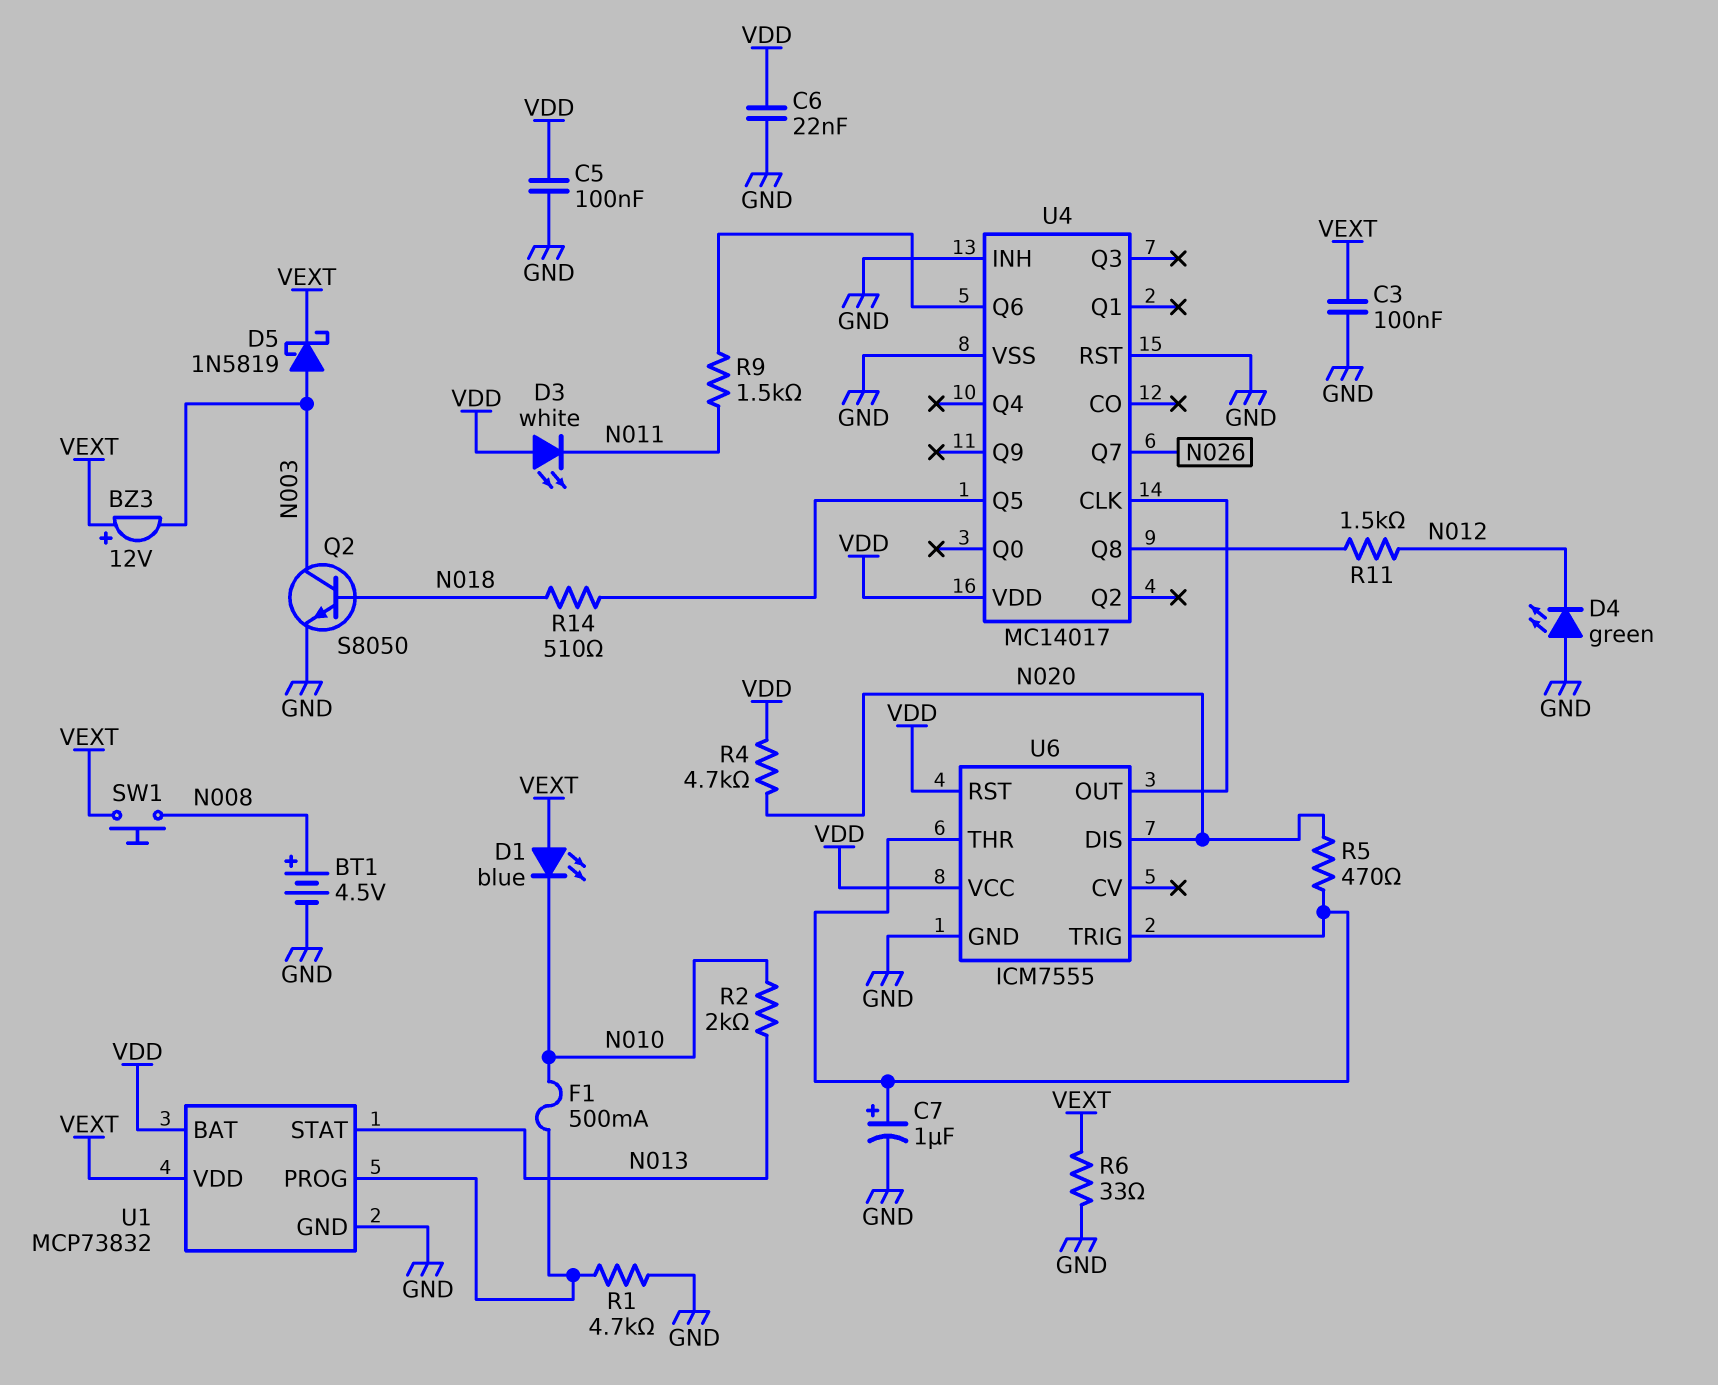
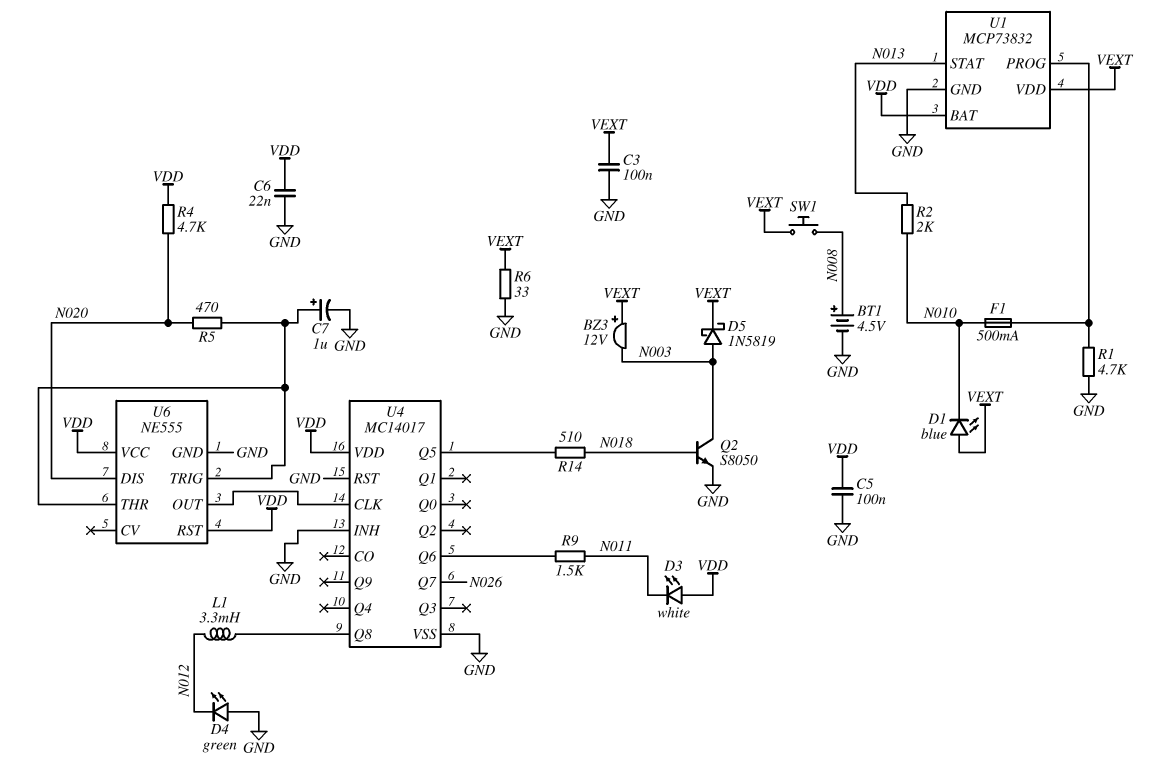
L1: none -> 3.3mH (N012, U4/Q8)
R11: 1.5k (N012, U4/Q8) -> none
U6: ICM7555 -> NE555

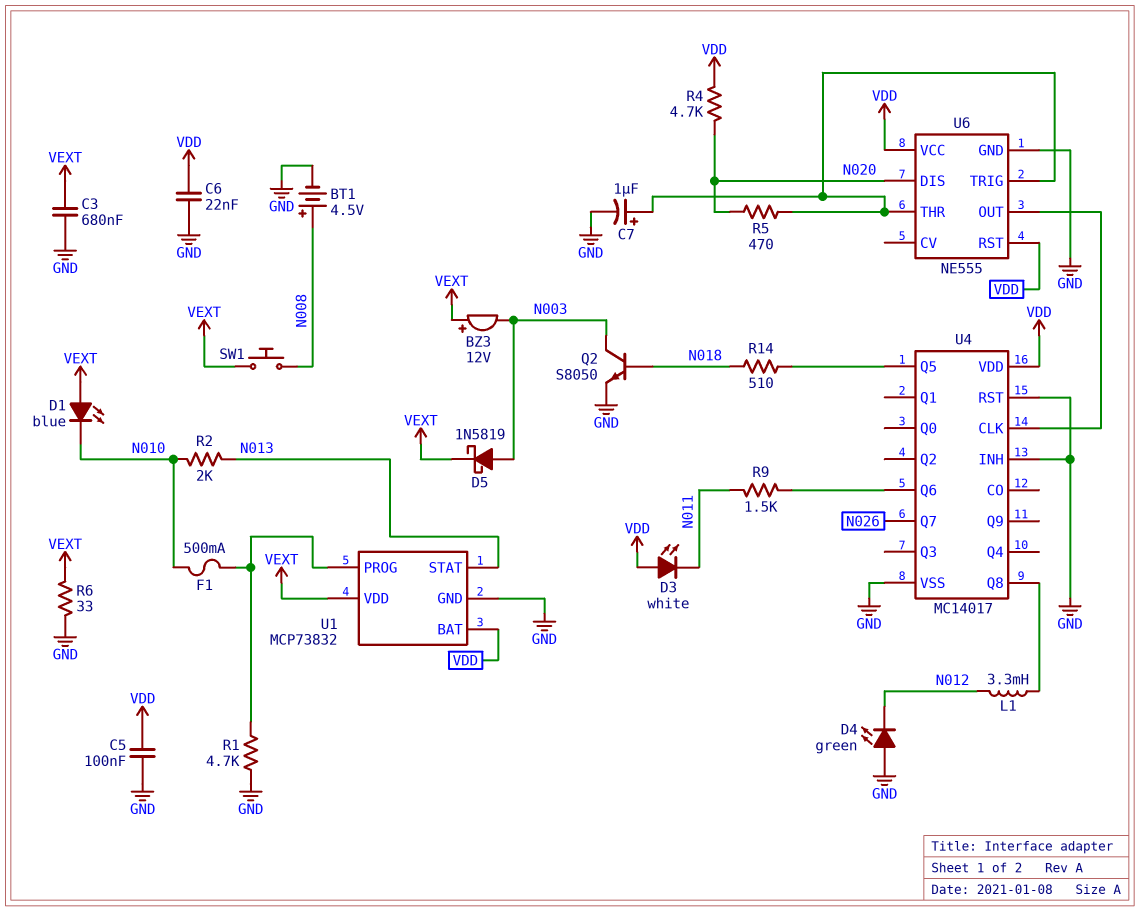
C3: 100nF (GND, VEXT) -> 680nF (GND, VEXT)

